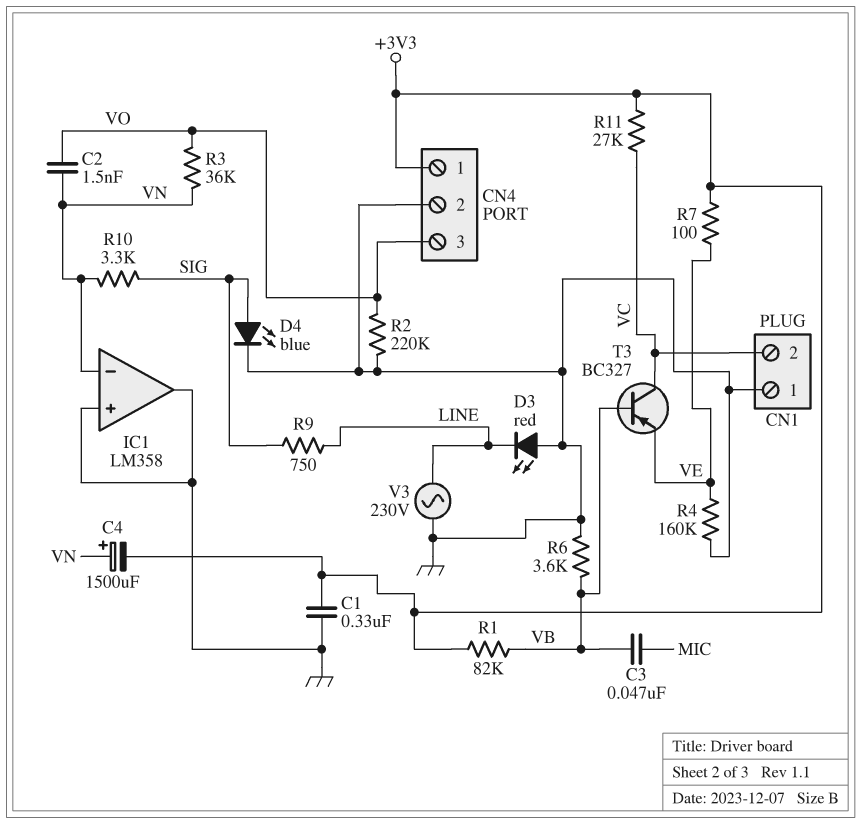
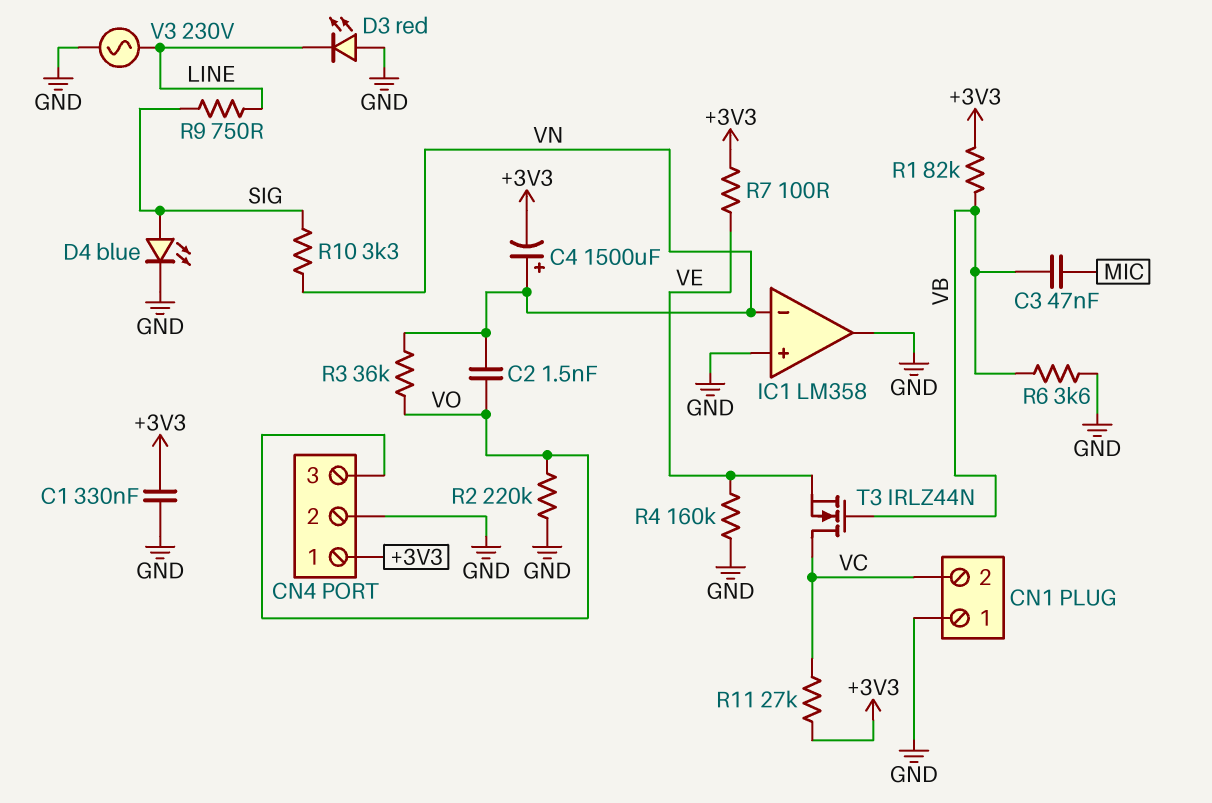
T3: PNP BC327 (B VB, C VC, E VE) -> NMOS IRLZ44N (G VB, D VC, S VE)

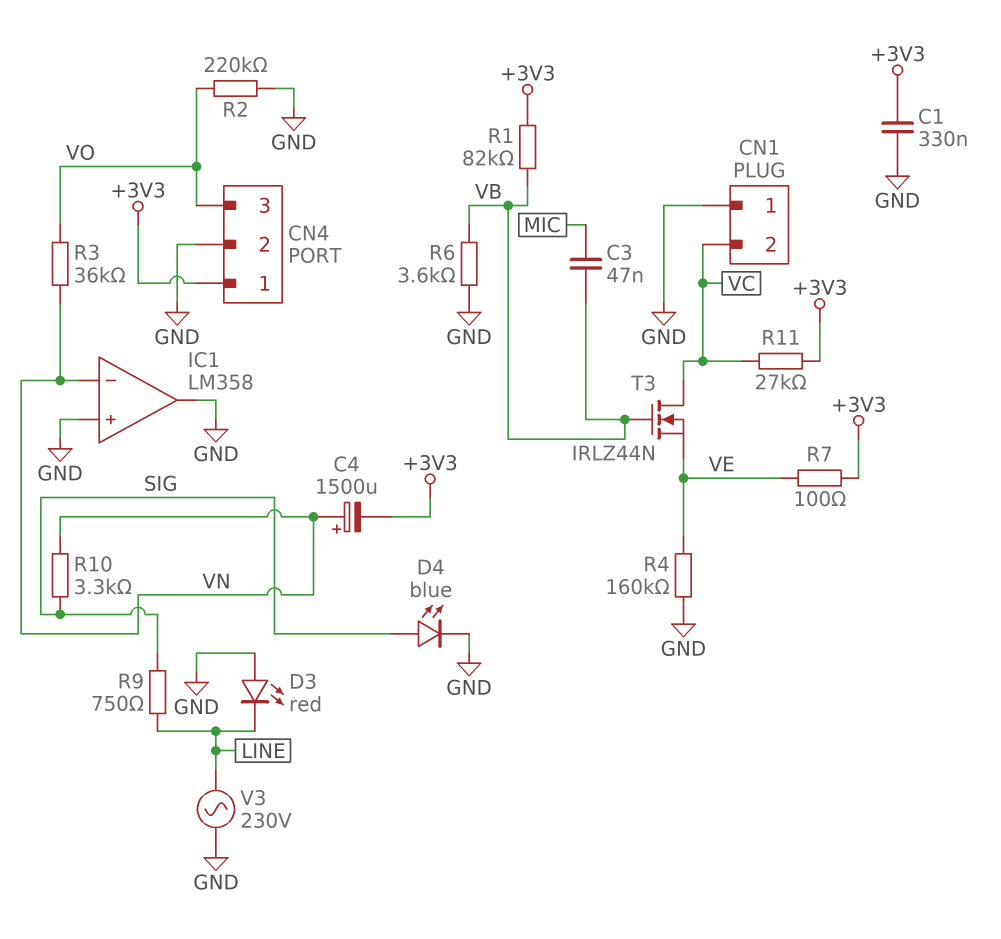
C2: 1.5nF (VN, VO) -> none

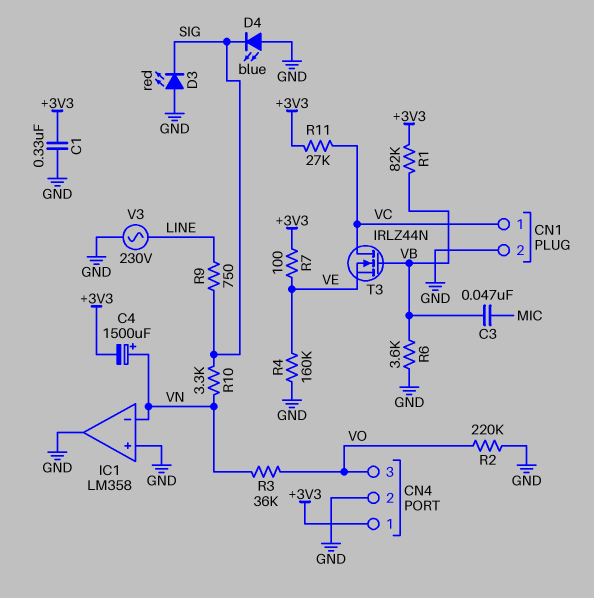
CN1 pin 1: GND -> VC
CN1 pin 2: VC -> GND
D3: LED red (A GND, K LINE) -> LED red (A GND, K SIG)
D4: LED blue (A SIG, K GND) -> LED blue (A GND, K SIG)

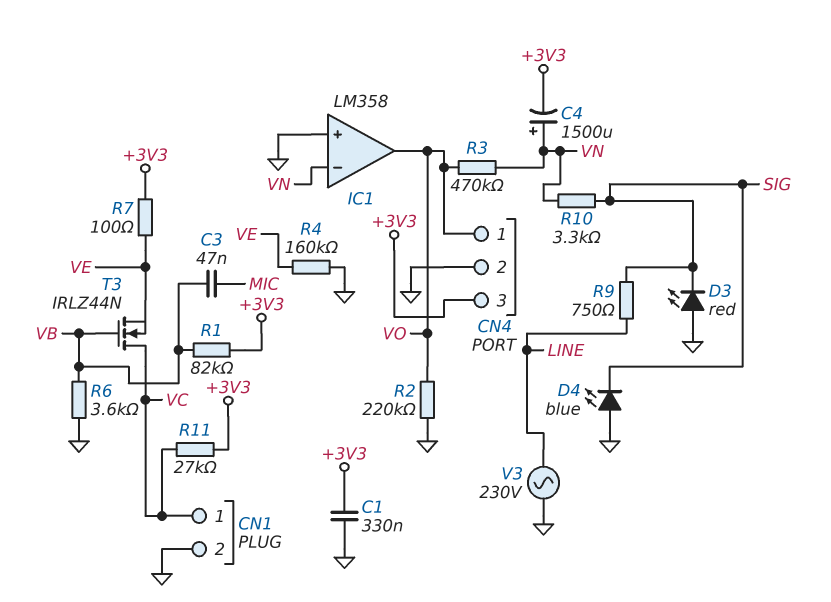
CN4 pin 1: +3V3 -> VO
CN4 pin 3: VO -> +3V3
IC1 pin out: GND -> VO
R3: 36k (VN, VO) -> 470k (VN, VO)

